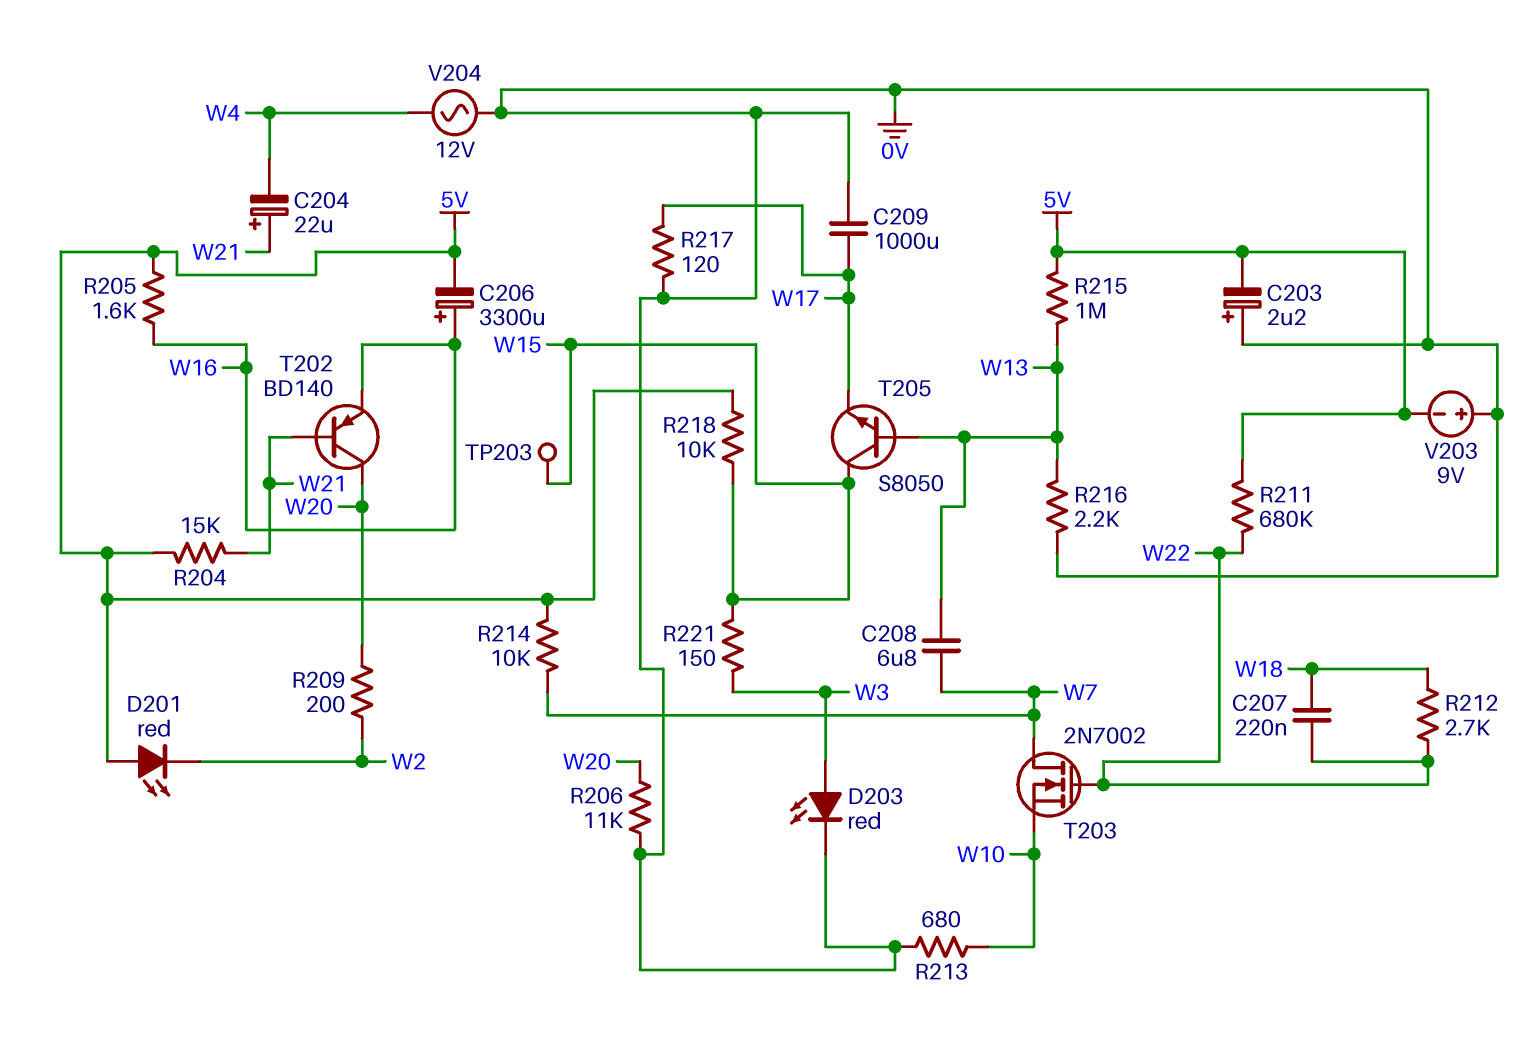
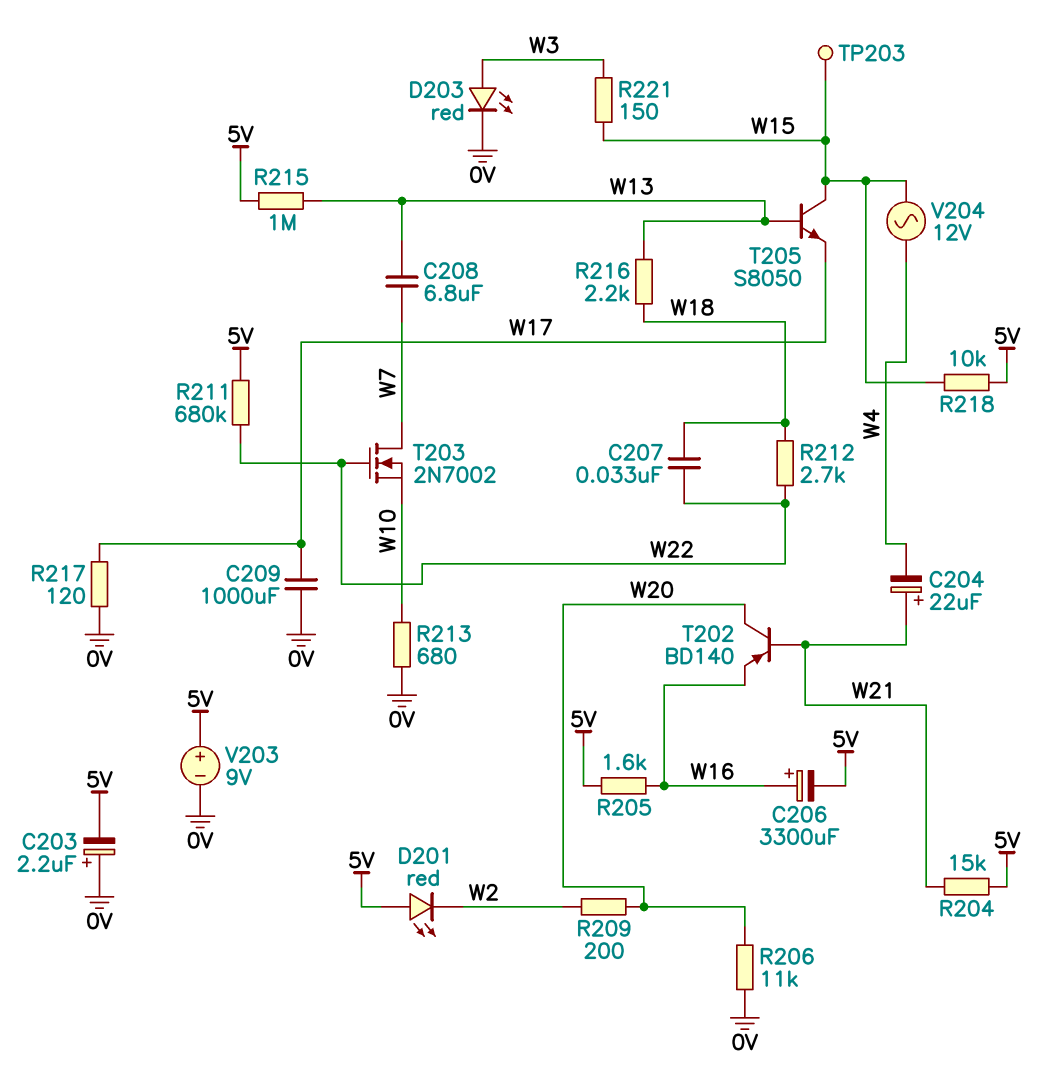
C207: 220nF (W18, W22) -> 33nF (W18, W22)
R214: 10k (5V, W7) -> none
R216: 2.2k (0V, W13) -> 2.2k (W13, W18)
V203: 9V (plus 0V, minus 5V) -> 9V (plus 5V, minus 0V)
V204: AC 12V (0V, W4) -> AC 12V (W4, W15)

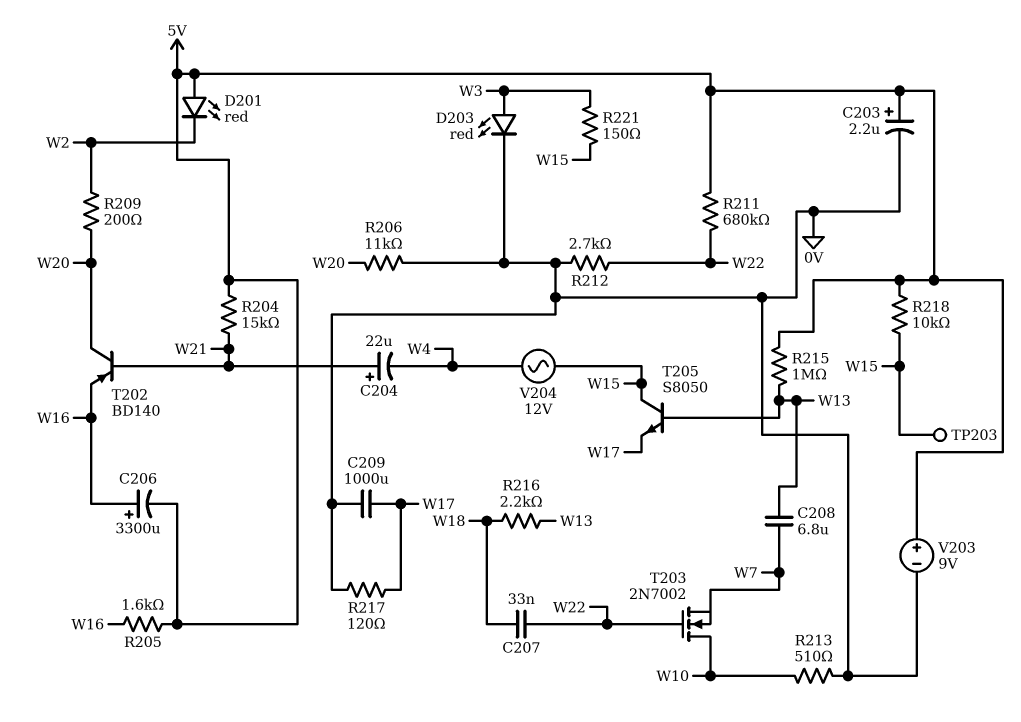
C203: 2.2uF (plus 0V, minus 5V) -> 2.2uF (plus 5V, minus 0V)
R212: 2.7k (W18, W22) -> 2.7k (0V, W22)
R213: 680 (0V, W10) -> 510 (0V, W10)
T203: NMOS 2N7002 (G W22, D W7, S W10) -> NMOS 2N7002 (G W22, D W10, S W7)

